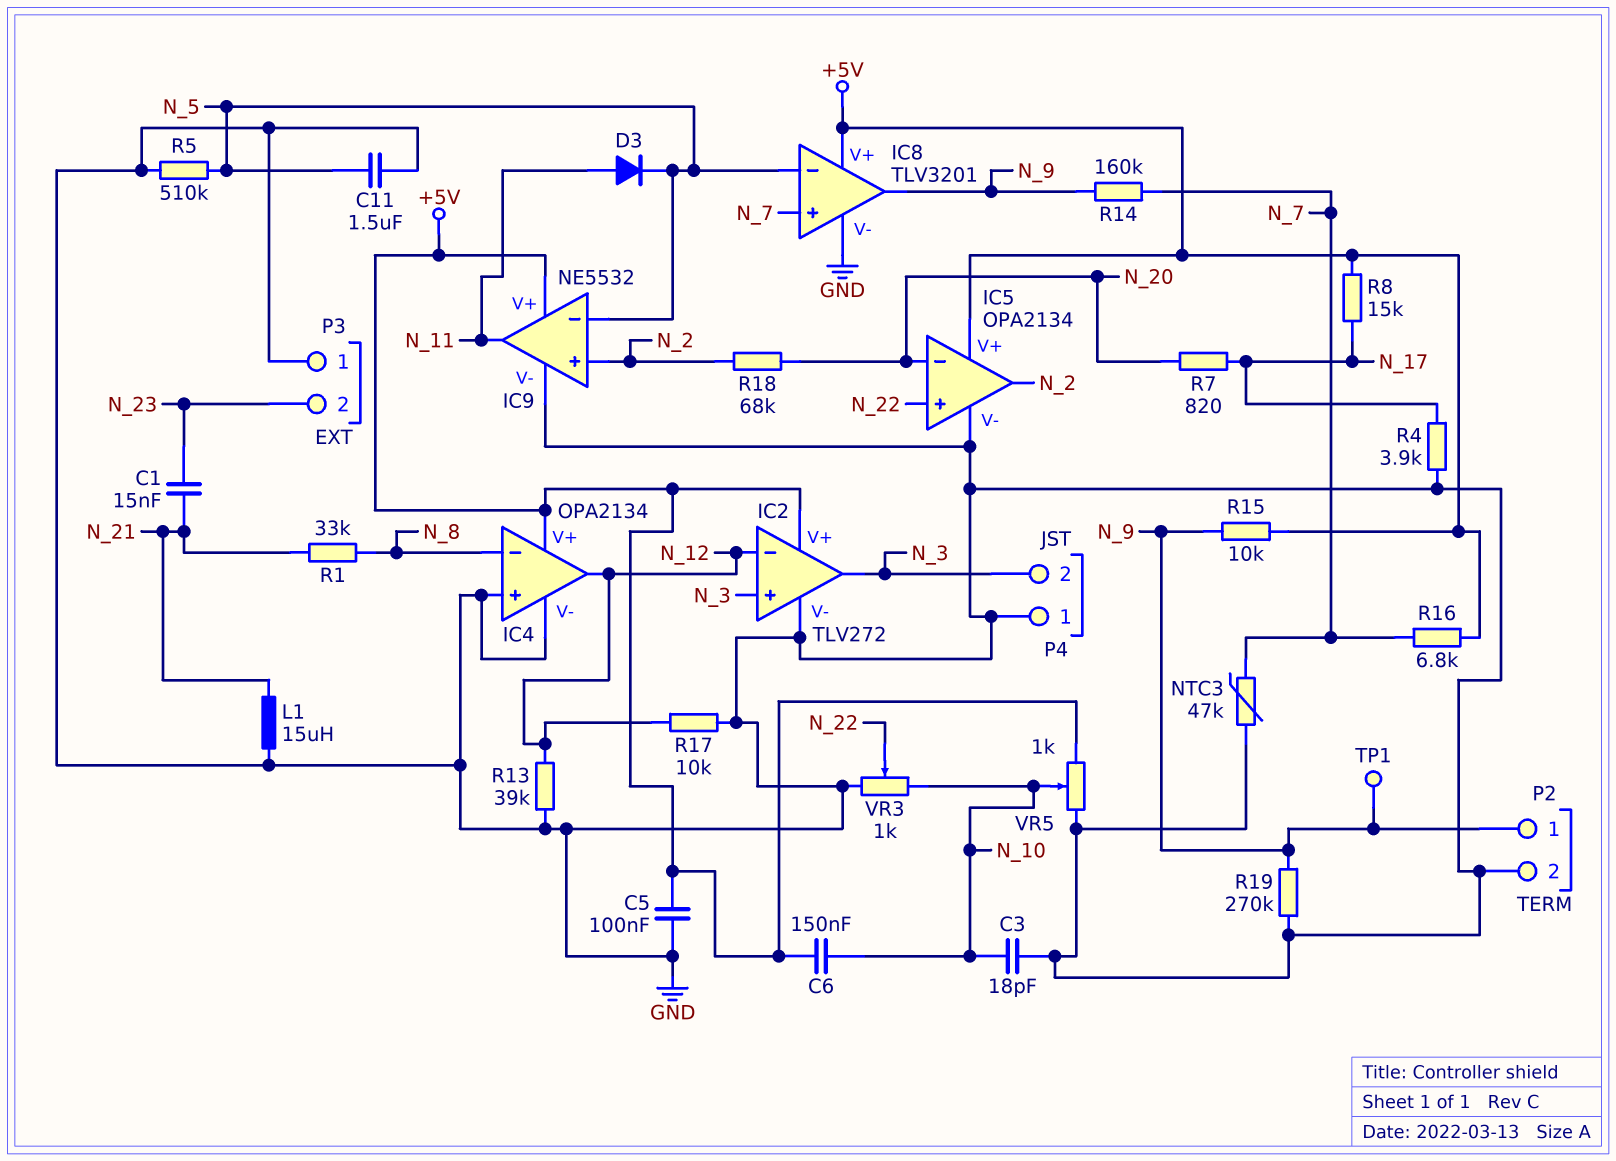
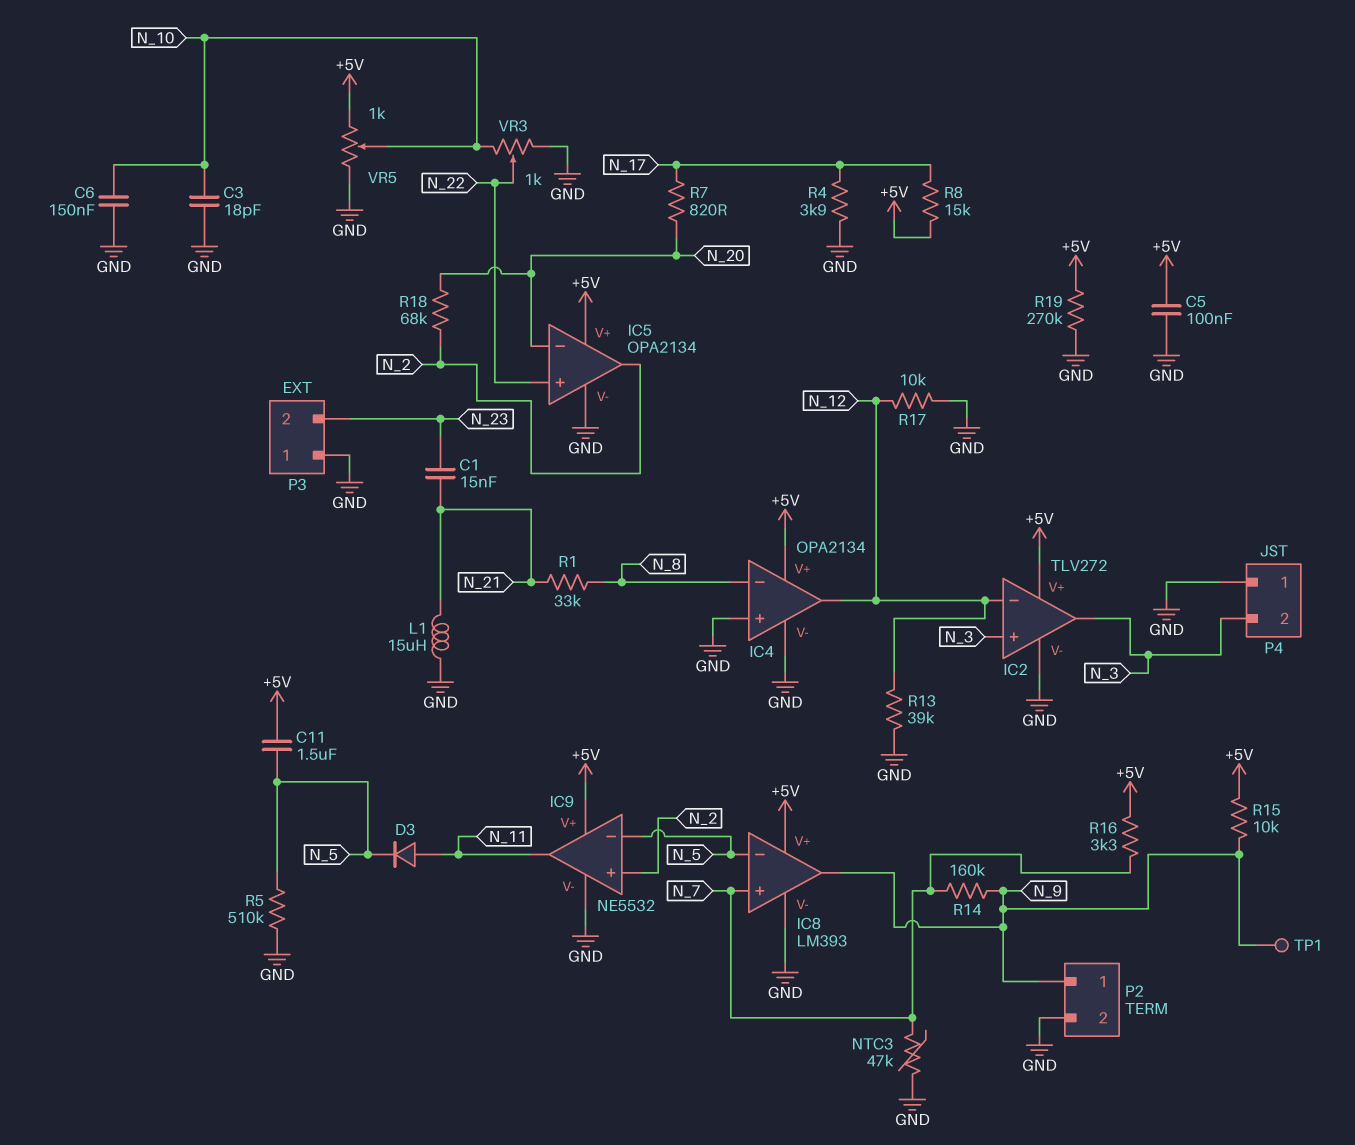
C6: 150nF (+5V, N_10) -> 150nF (GND, N_10)
C11: 1.5uF (GND, N_5) -> 1.5uF (+5V, N_5)
IC8: TLV3201 -> LM393
R16: 6.8k (+5V, N_7) -> 3.3k (+5V, N_7)
R19: 270k (GND, N_9) -> 270k (+5V, GND)

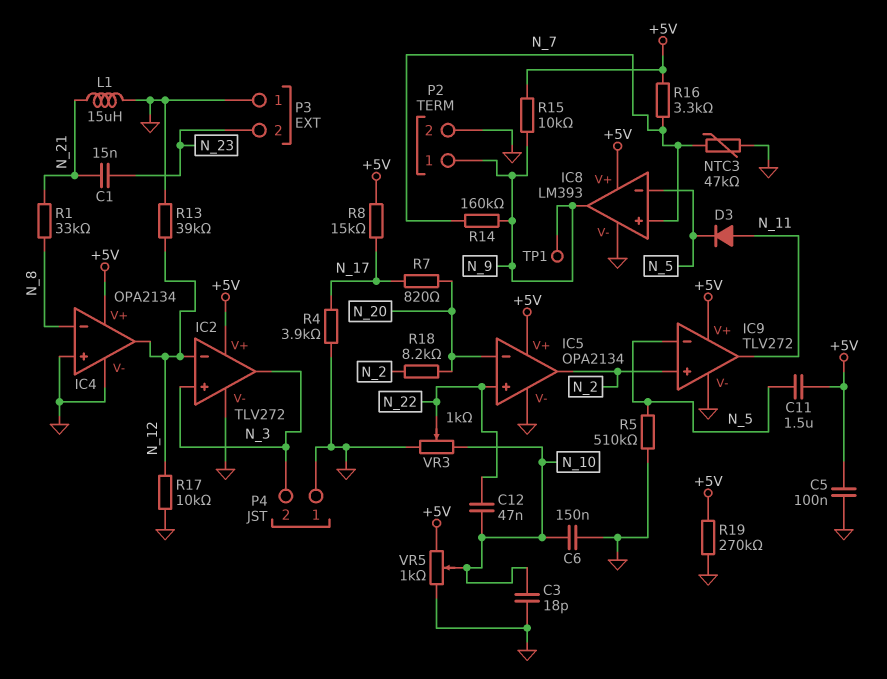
C12: none -> 47nF (N_10, N_22)
IC9: NE5532 -> TLV272
R18: 68k (N_2, N_20) -> 8.2k (N_2, N_20)

